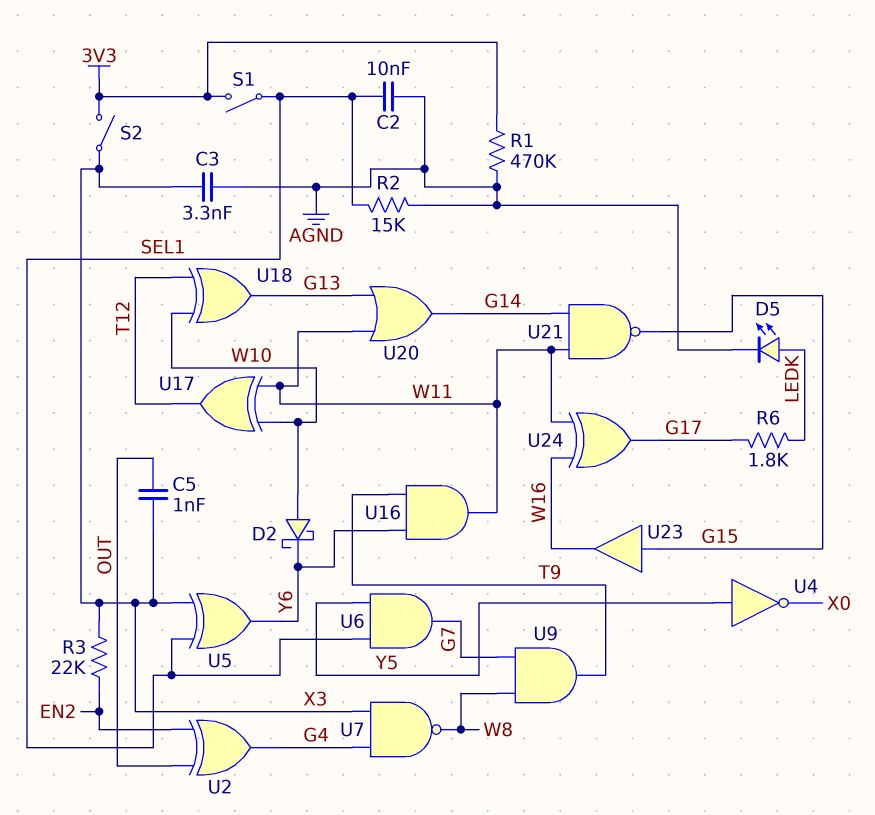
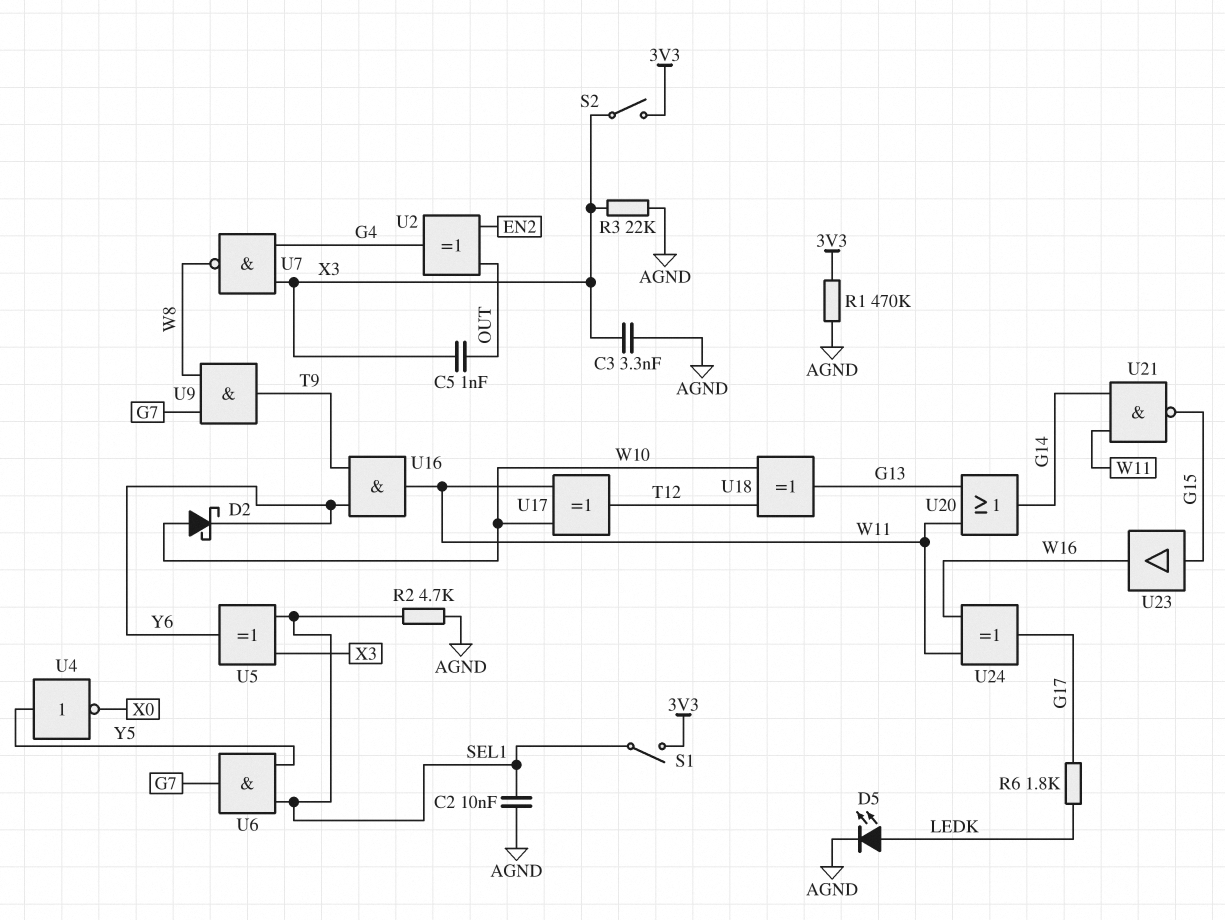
R2: 15k (AGND, SEL1) -> 4.7k (AGND, SEL1)
R3: 22k (EN2, X3) -> 22k (AGND, X3)

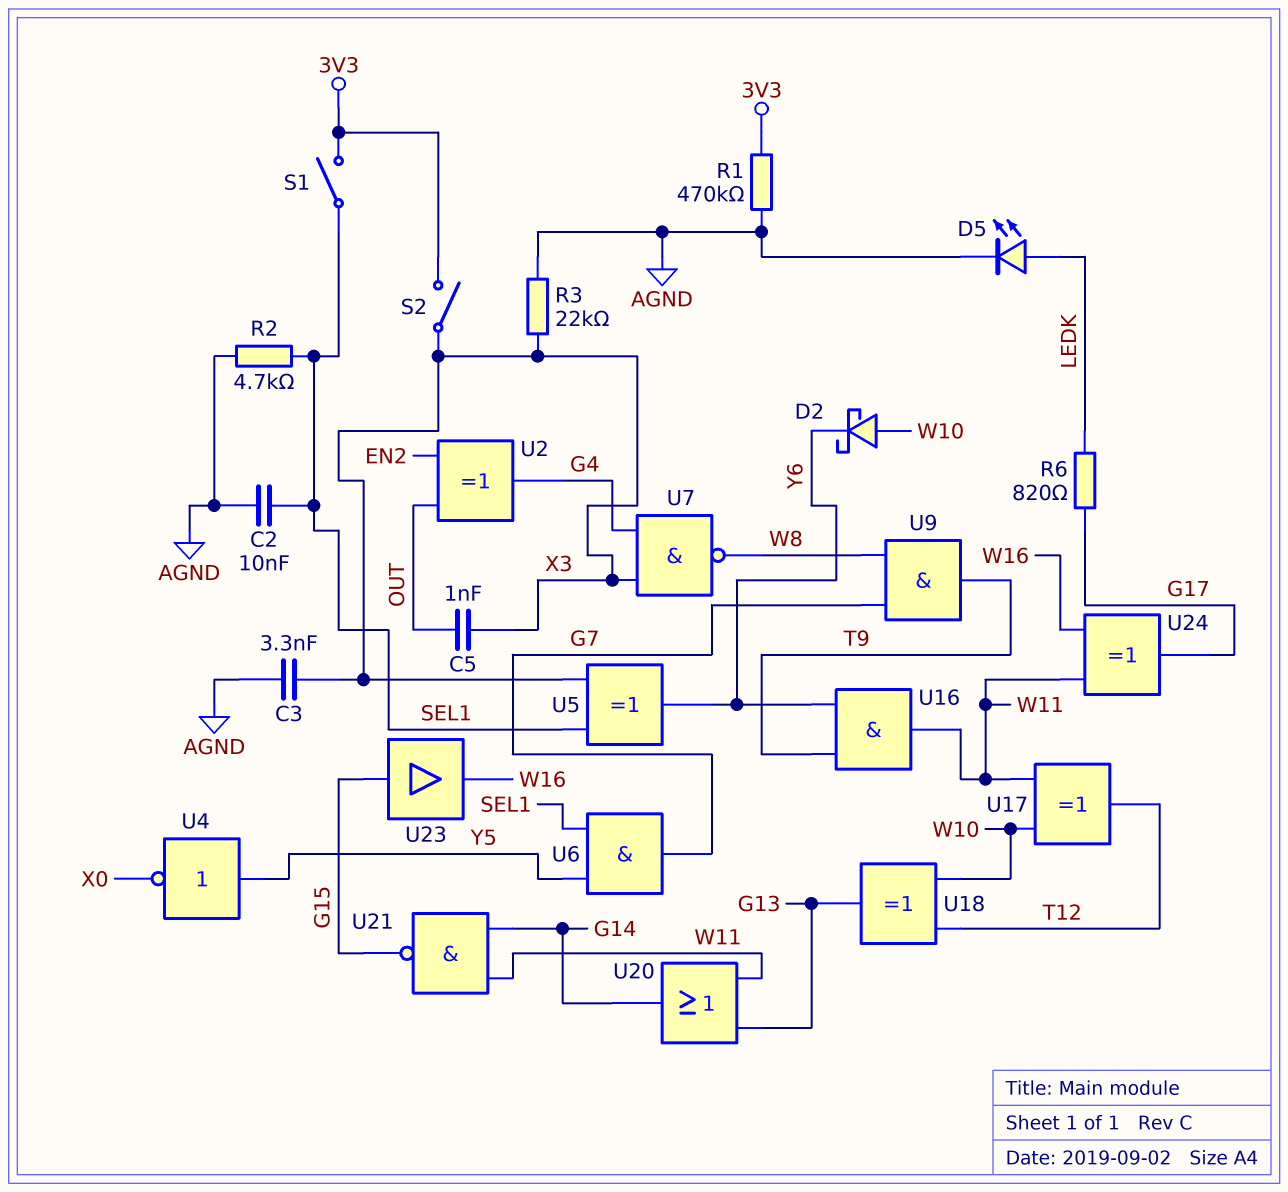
R6: 1.8k (G17, LEDK) -> 820 (G17, LEDK)

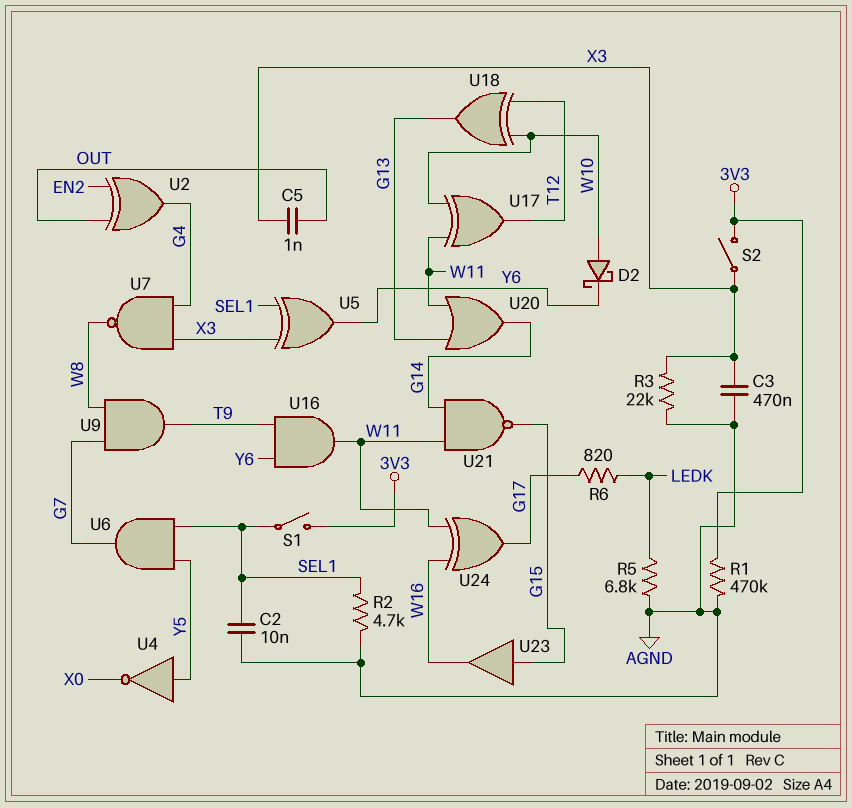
C3: 3.3nF (AGND, X3) -> 470nF (AGND, X3)
D5: LED (A LEDK, K AGND) -> none
R5: none -> 6.8k (AGND, LEDK)

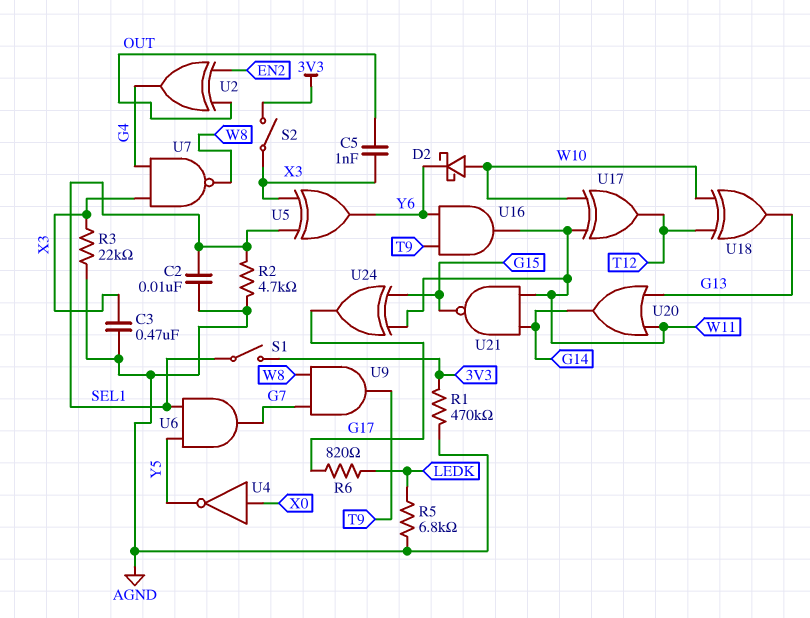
U4: NOT (in Y5, out X0) -> NOT (in X0, out Y5)
U23: buffer (in G15, out W16) -> none
U24: XOR (in W11, in W16, out G17) -> XOR (in G15, in W11, out G17)

